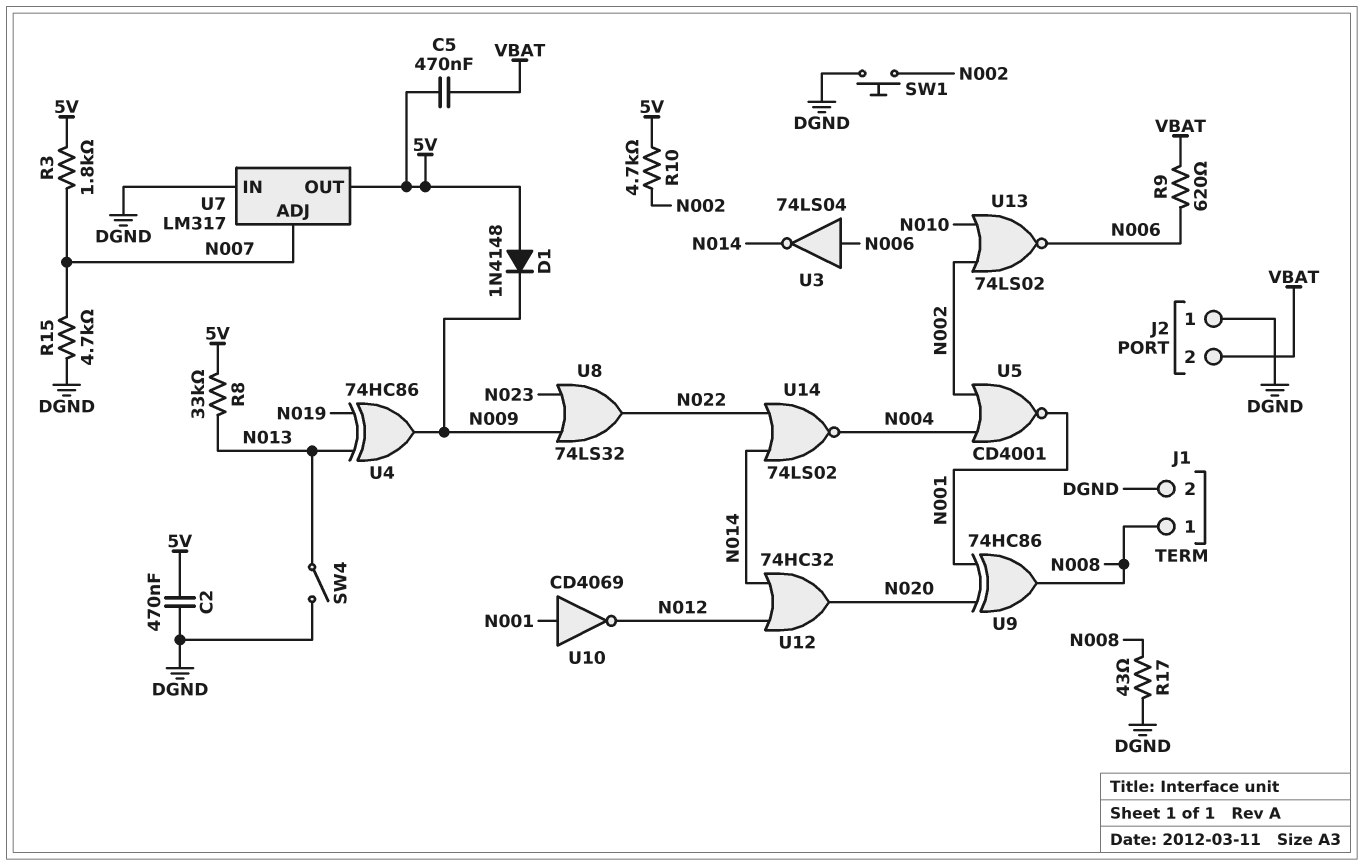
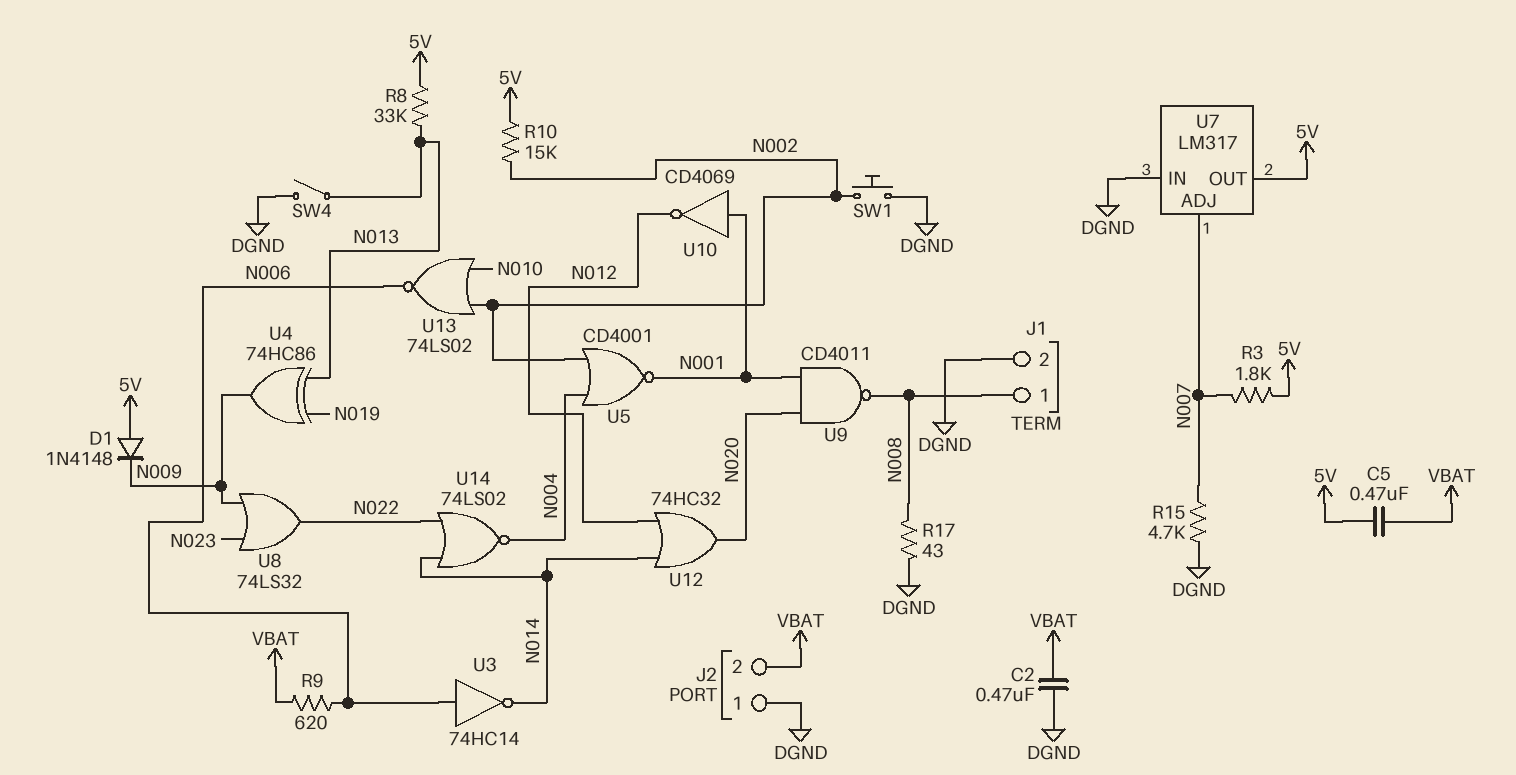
C2: 470nF (5V, DGND) -> 470nF (DGND, VBAT)
R10: 4.7k (5V, N002) -> 15k (5V, N002)
U3: NOT 74LS04 (in N006, out N014) -> NOT 74HC14 (in N006, out N014)
U9: XOR 74HC86 (in N001, in N020, out N008) -> NAND CD4011 (in N001, in N020, out N008)

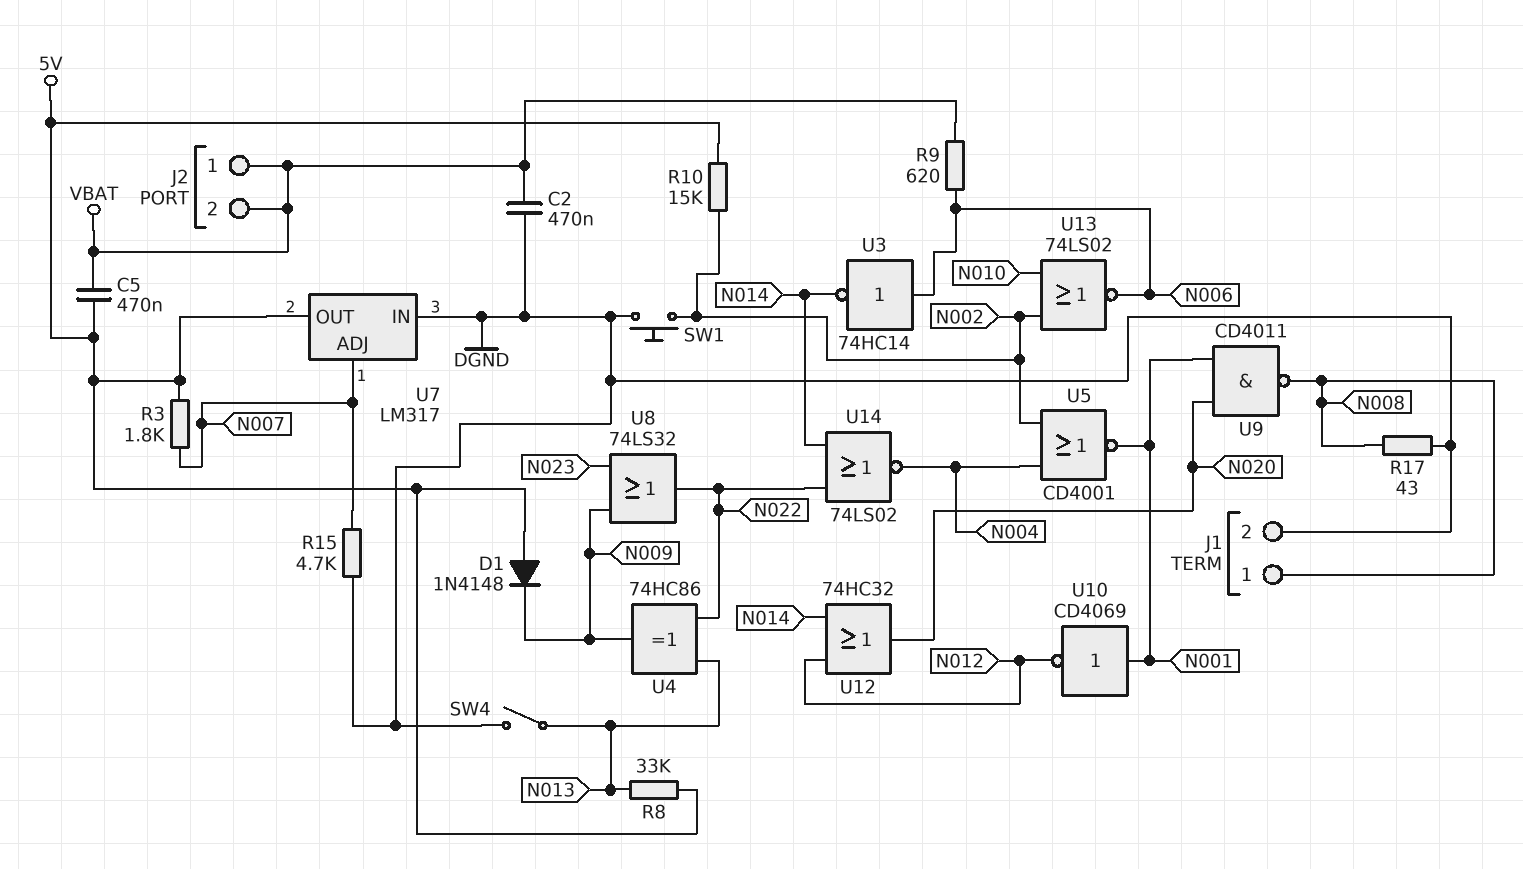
J2 pin 1: DGND -> VBAT
U4: XOR 74HC86 (in N013, in N019, out N009) -> XOR 74HC86 (in N013, in N022, out N009)

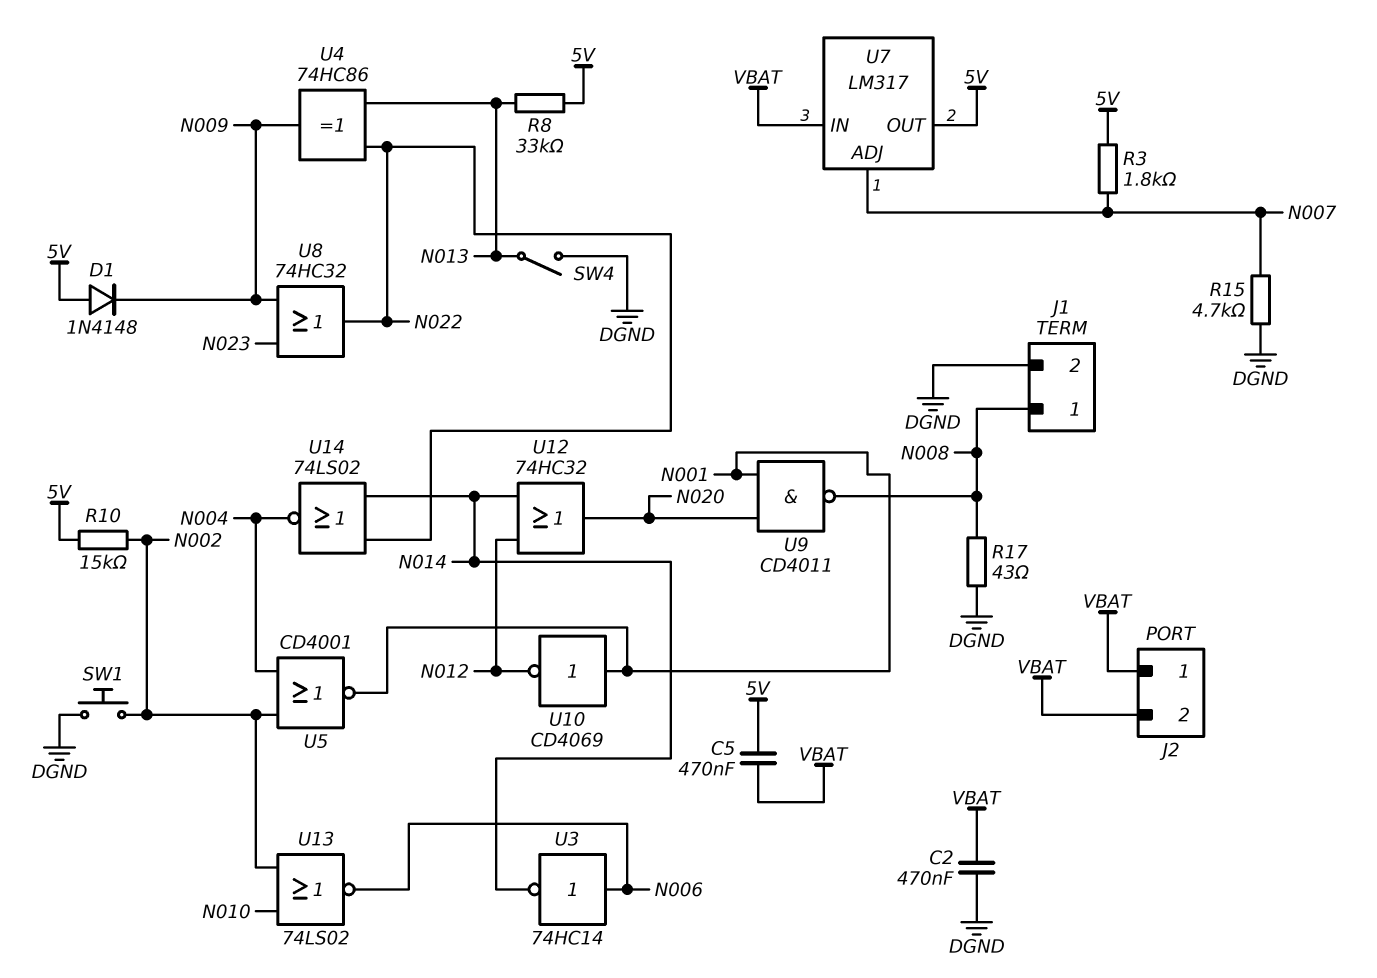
R9: 620 (N006, VBAT) -> none
U7 pin IN: DGND -> VBAT
U8: OR 74LS32 (in N009, in N023, out N022) -> OR 74HC32 (in N009, in N023, out N022)

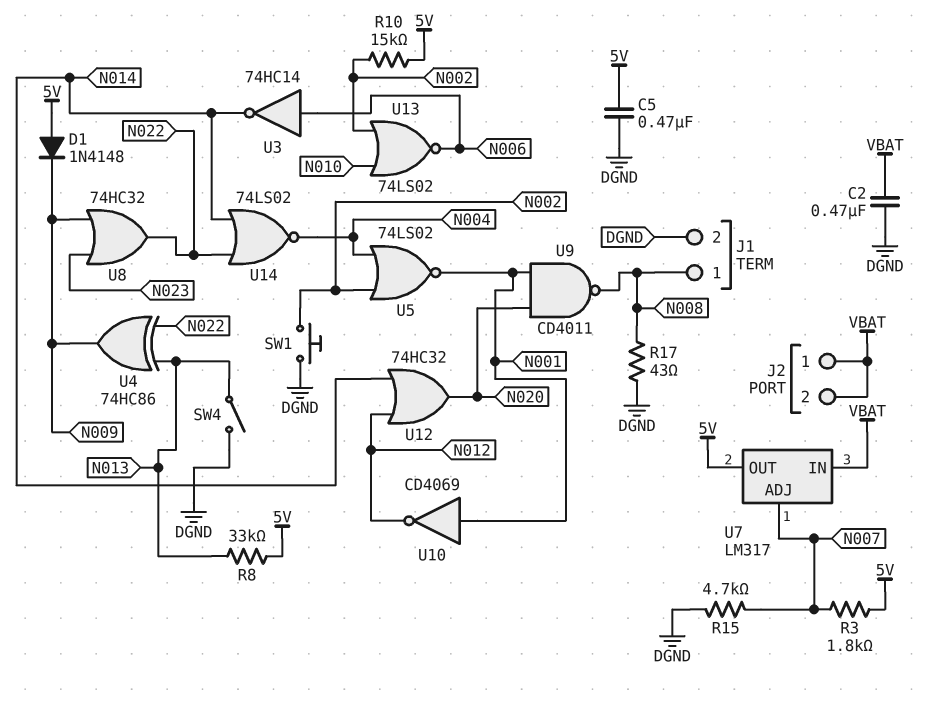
C5: 470nF (5V, VBAT) -> 470nF (5V, DGND)
U5: NOR CD4001 (in N002, in N004, out N001) -> NOR 74LS02 (in N002, in N004, out N001)

